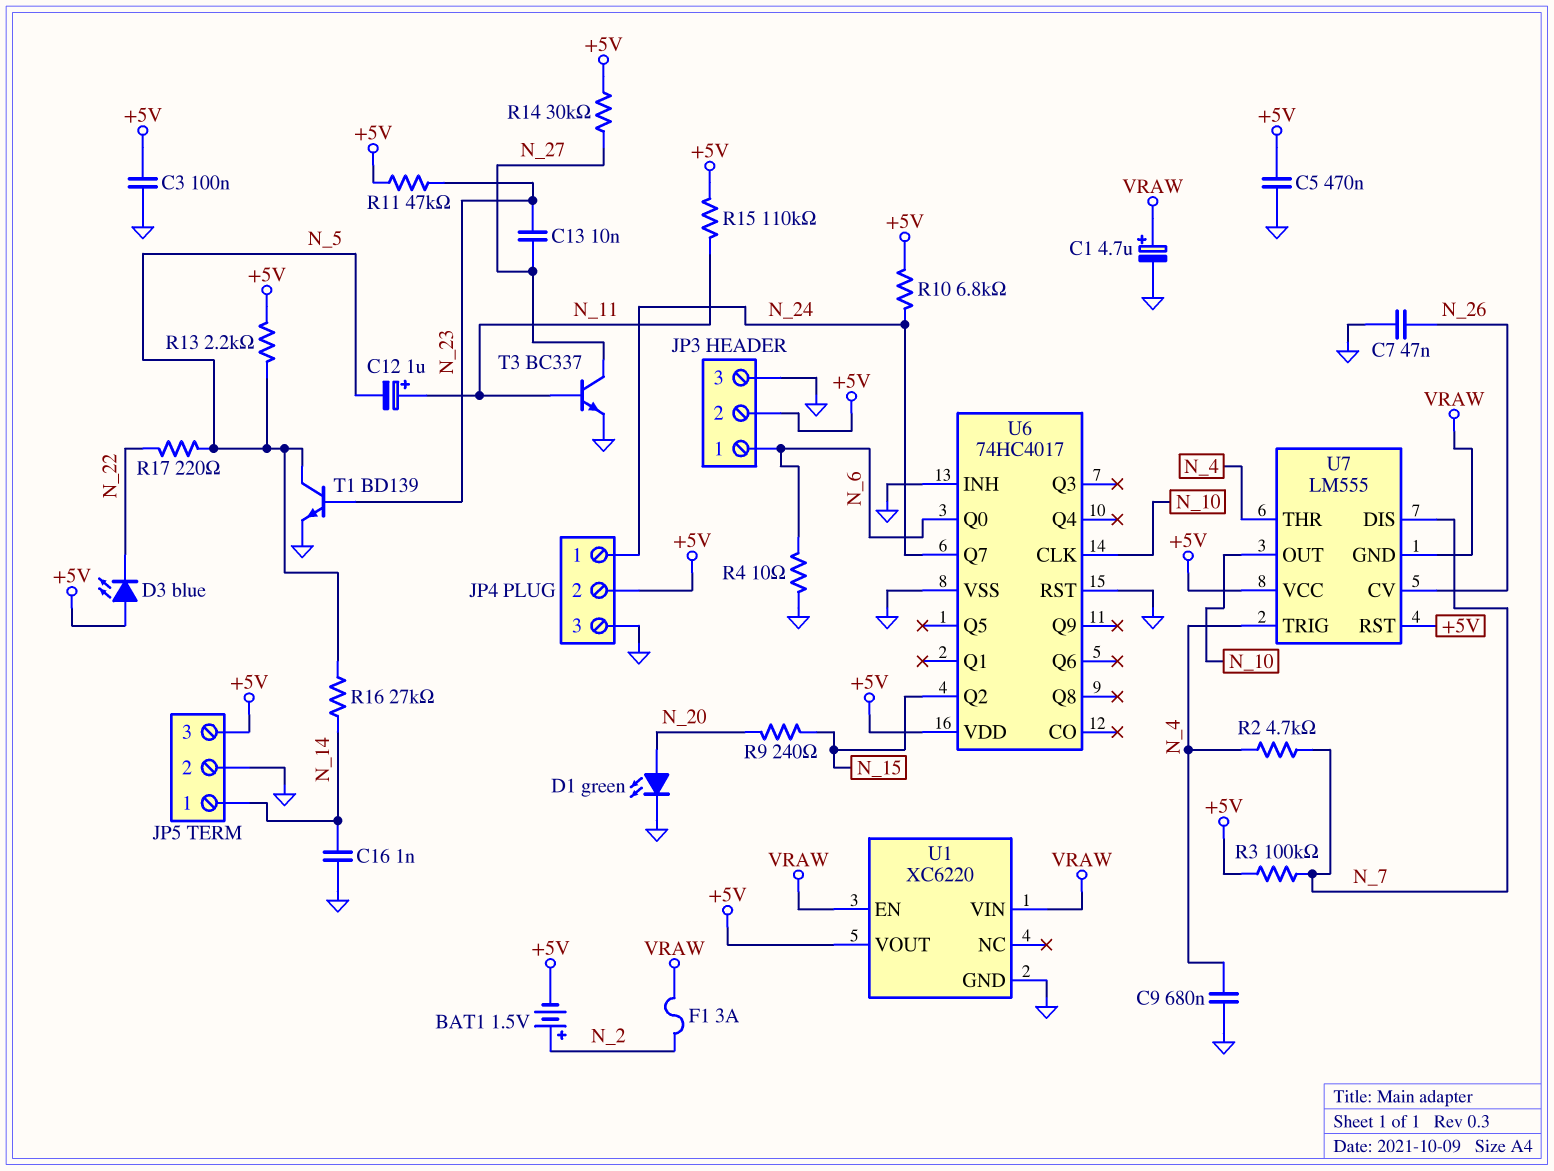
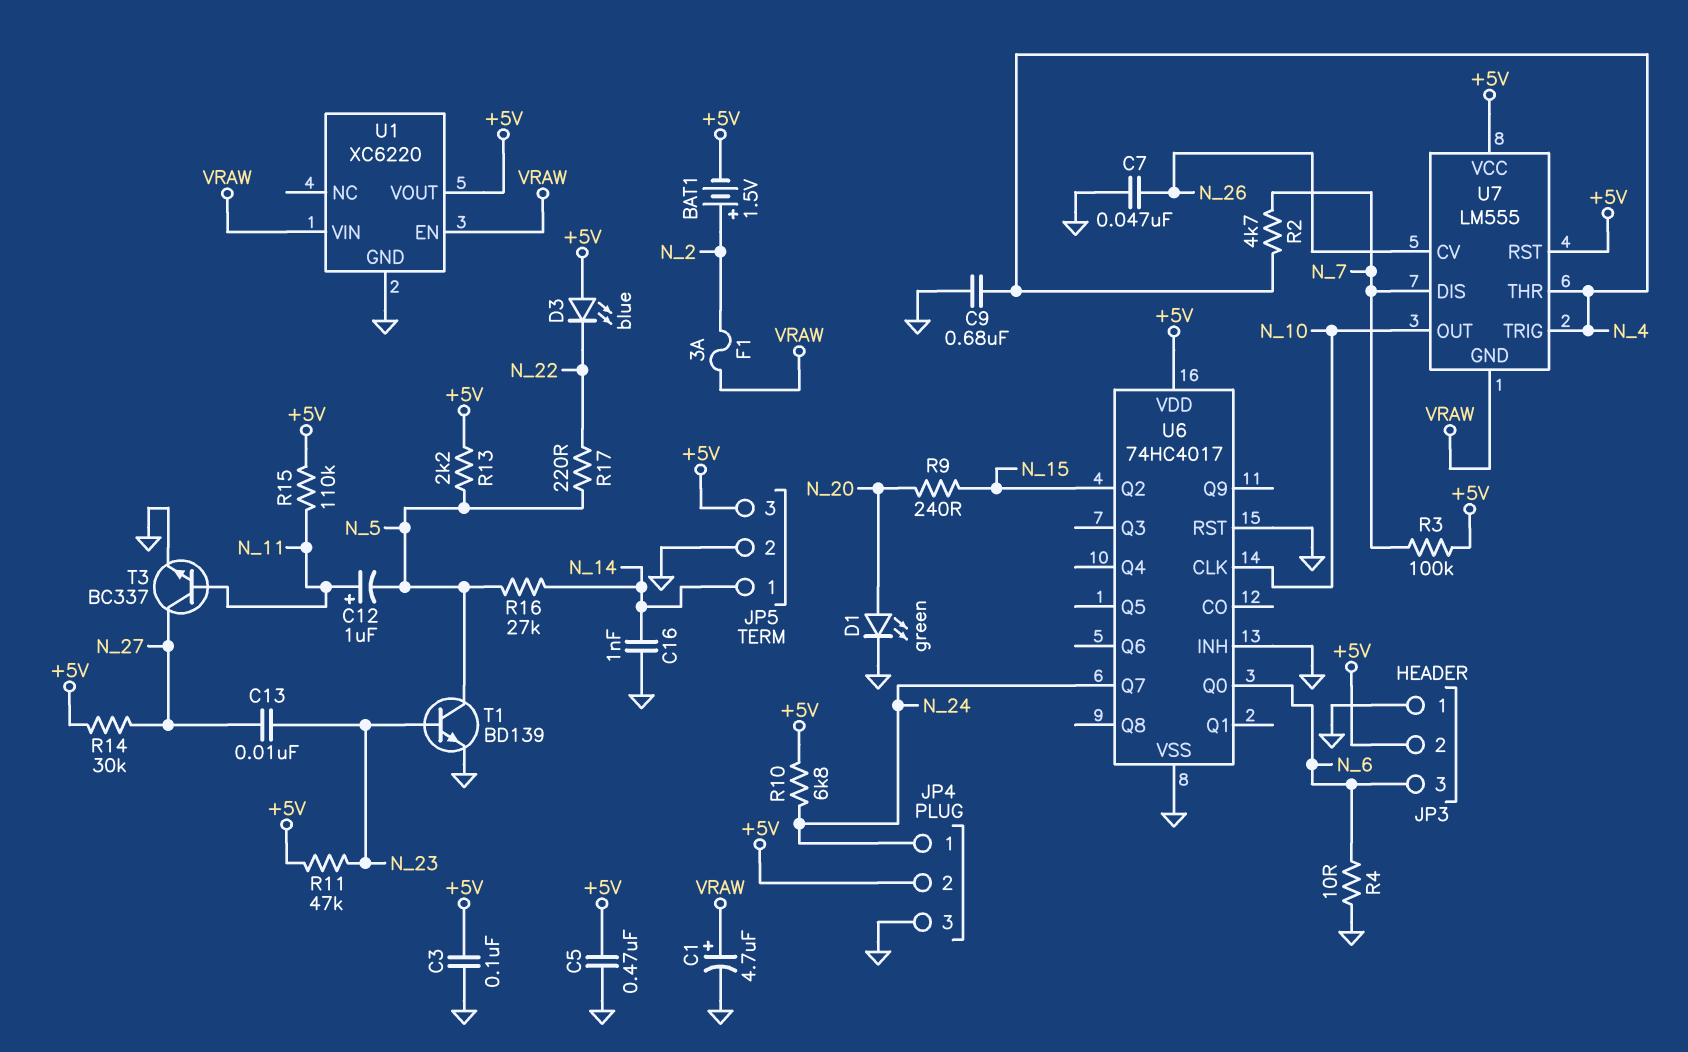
JP3 pin 1: N_6 -> GND
JP3 pin 3: GND -> N_6

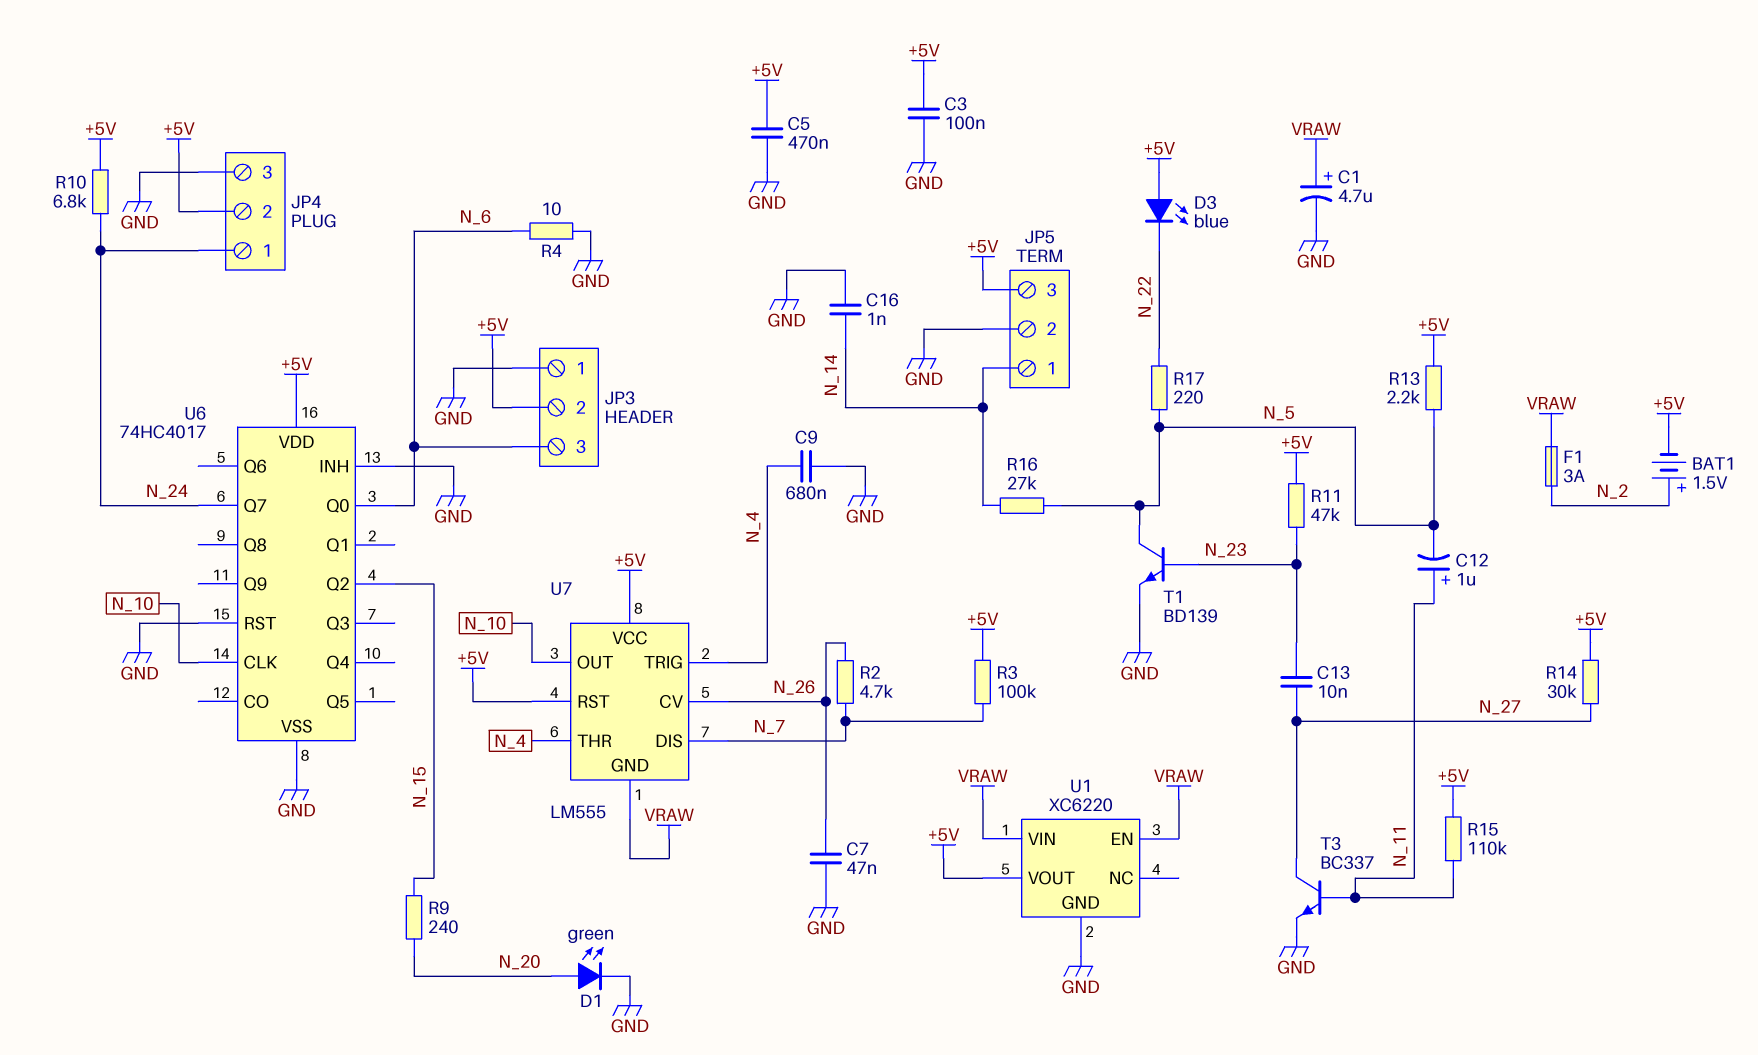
R2: 4.7k (N_4, N_7) -> 4.7k (N_7, N_26)

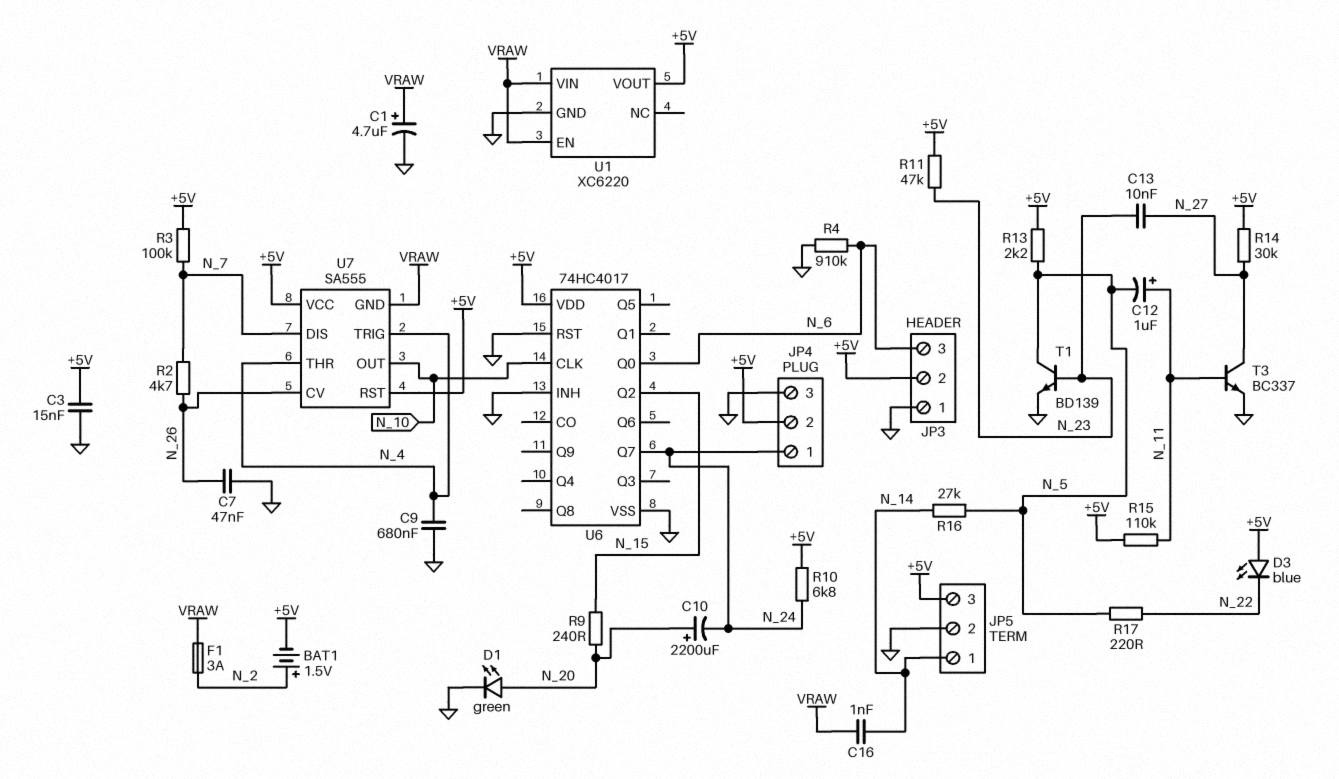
C3: 100nF (+5V, GND) -> 15nF (+5V, GND)
C5: 470nF (+5V, GND) -> none
C10: none -> 2200uF (plus N_20, minus N_24)
C16: 1nF (GND, N_14) -> 1nF (N_14, VRAW)
R4: 10 (GND, N_6) -> 910k (GND, N_6)
U7: LM555 -> SA555

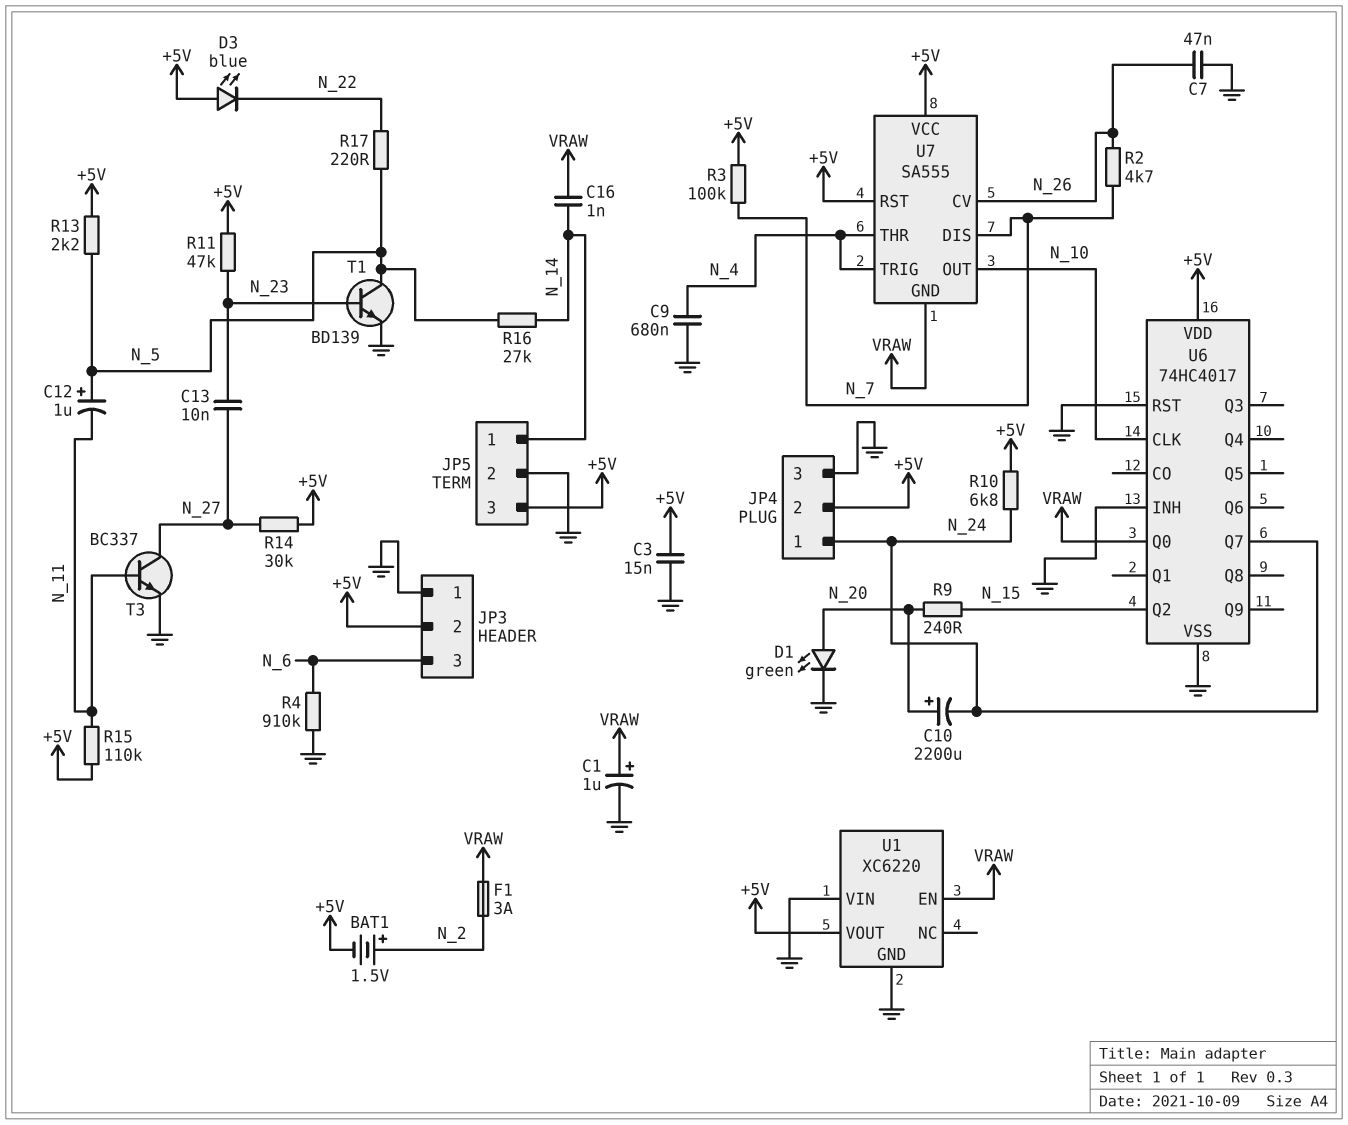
C1: 4.7uF (plus VRAW, minus GND) -> 1uF (plus VRAW, minus GND)
C12: 1uF (plus N_11, minus N_5) -> 1uF (plus N_5, minus N_11)
U1 pin VIN: VRAW -> GND
U6 pin Q0: N_6 -> VRAW

